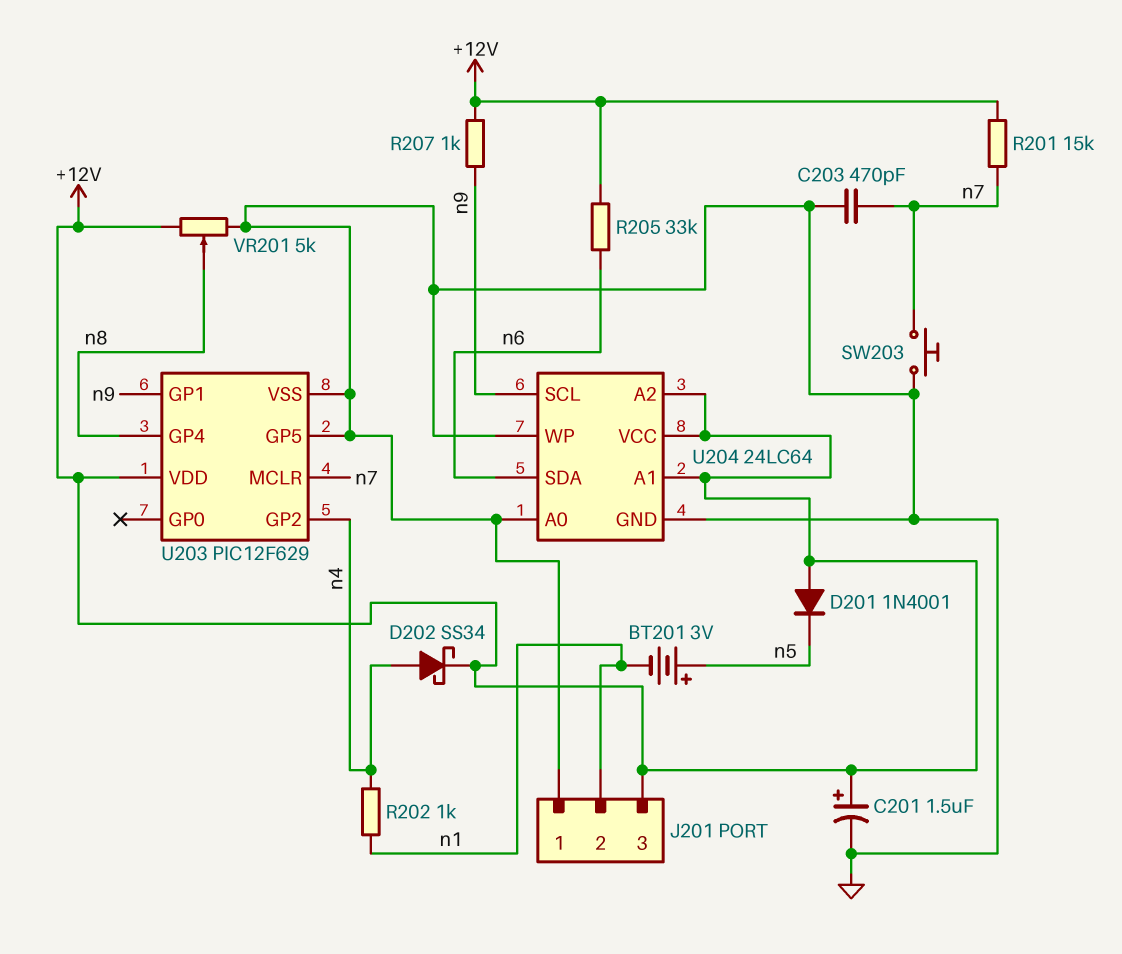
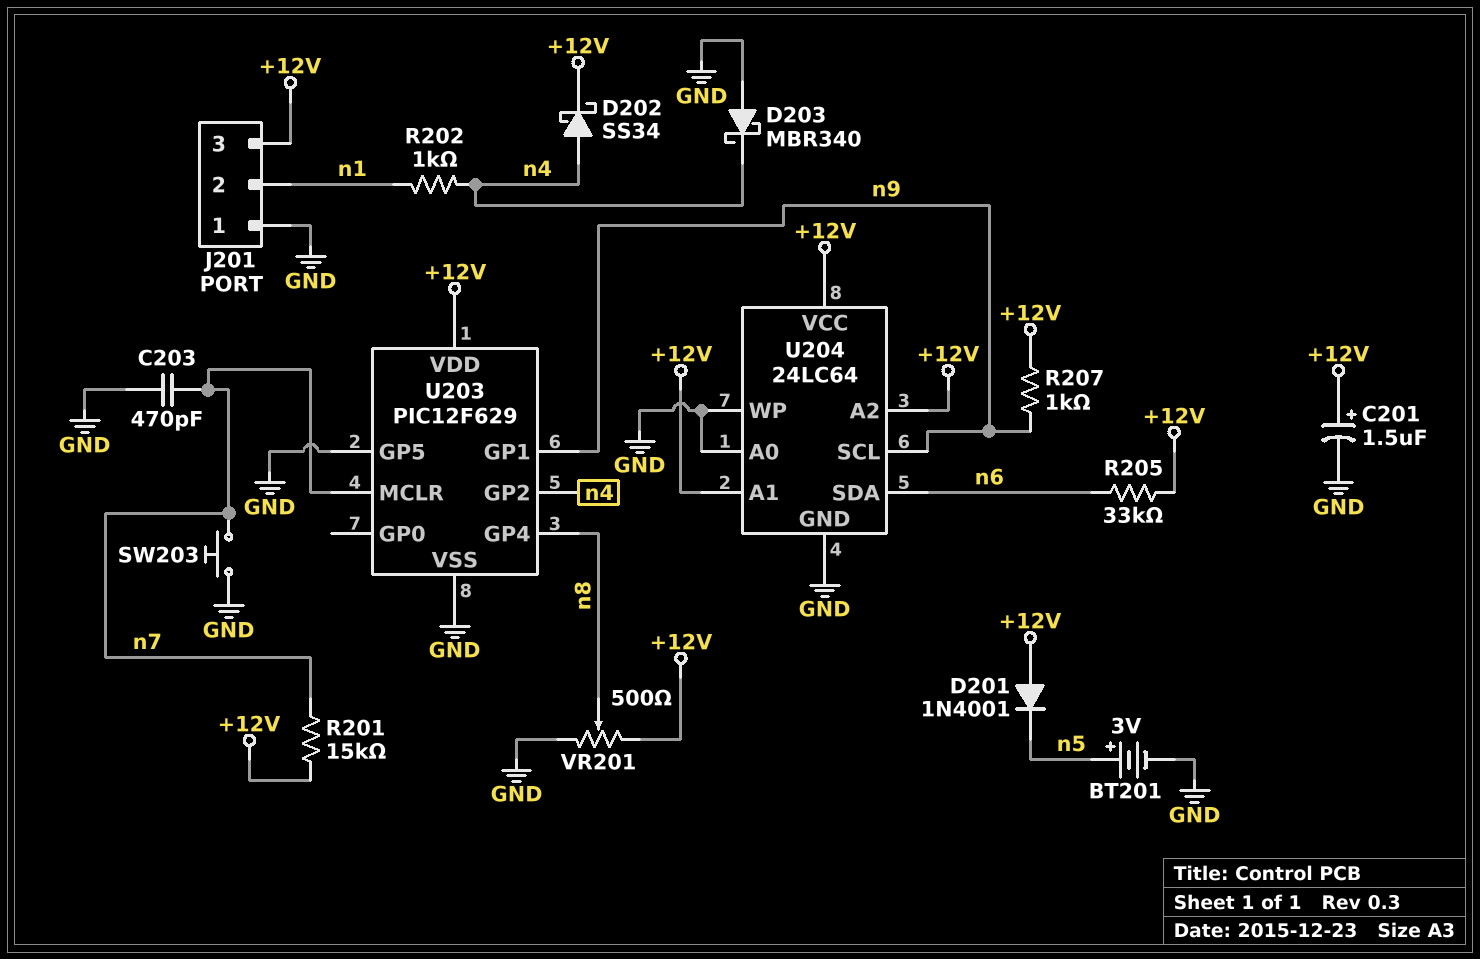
BT201: 3V (plus n5, minus n1) -> 3V (plus n5, minus GND)
D203: none -> schottky MBR340 (A GND, K n4)
VR201: 5k (+12V, GND, wiper n8) -> 500 (+12V, GND, wiper n8)

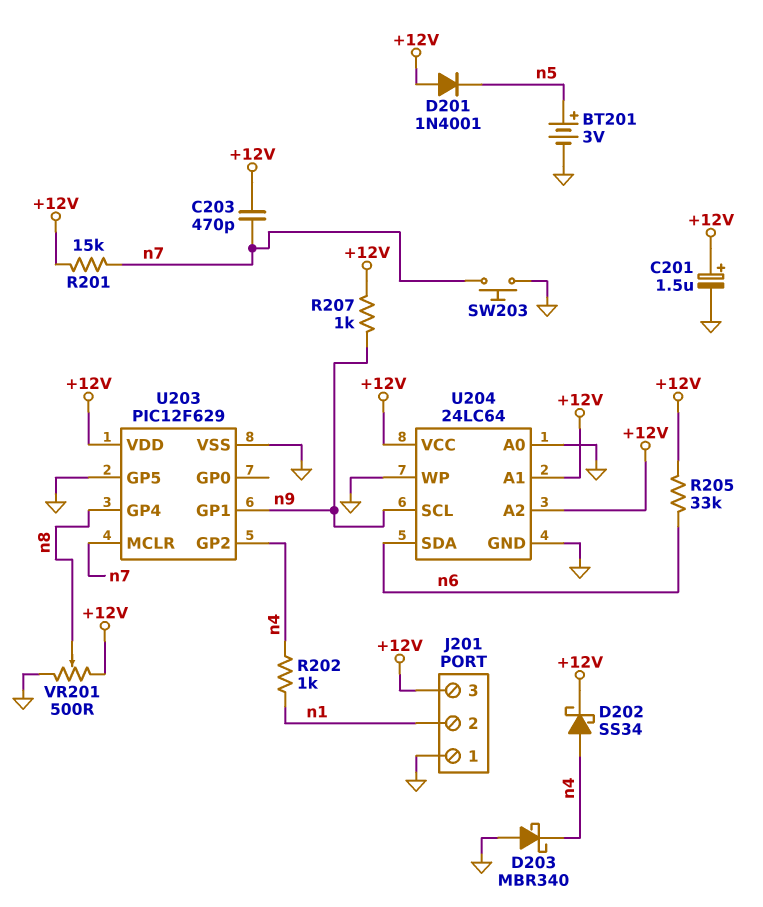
C203: 470pF (GND, n7) -> 470pF (+12V, n7)

